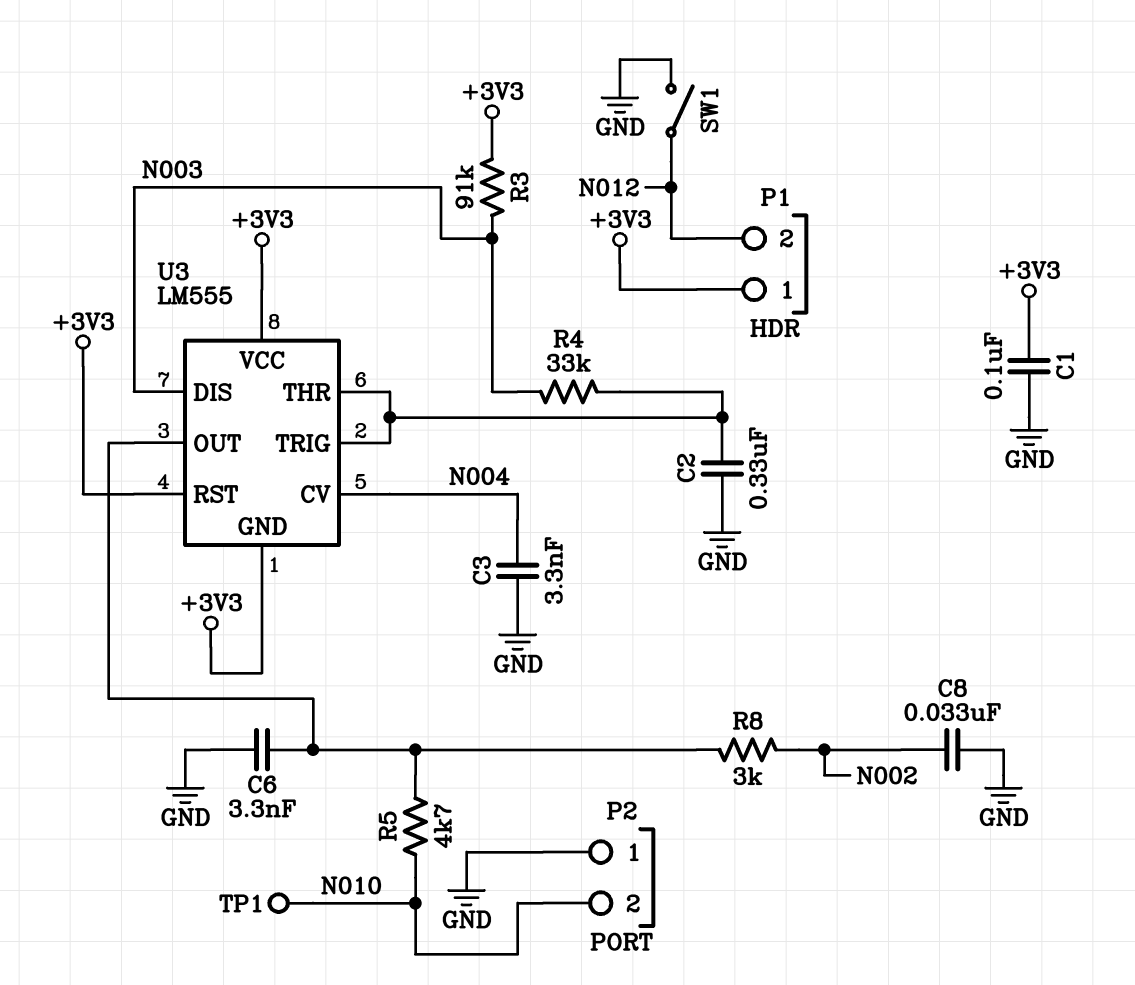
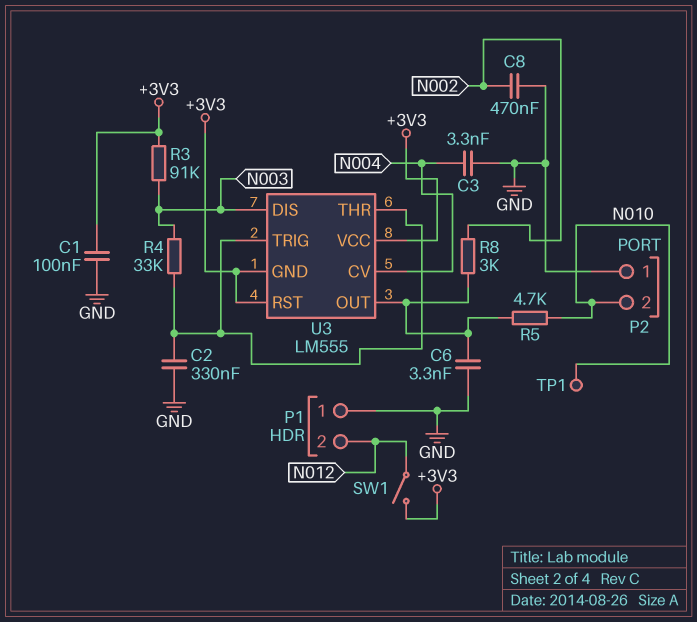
C8: 33nF (GND, N002) -> 470nF (GND, N002)
P1 pin 1: +3V3 -> GND
SW1: switch (GND, N012) -> switch (+3V3, N012)

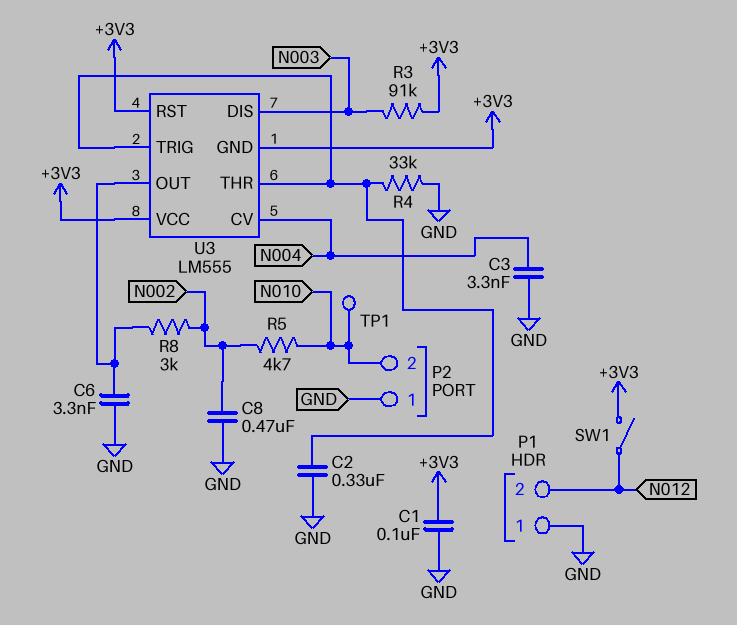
R4: 33k (N003, U3/THR) -> 33k (GND, U3/THR)
R5: 4.7k (N010, U3/OUT) -> 4.7k (N002, N010)

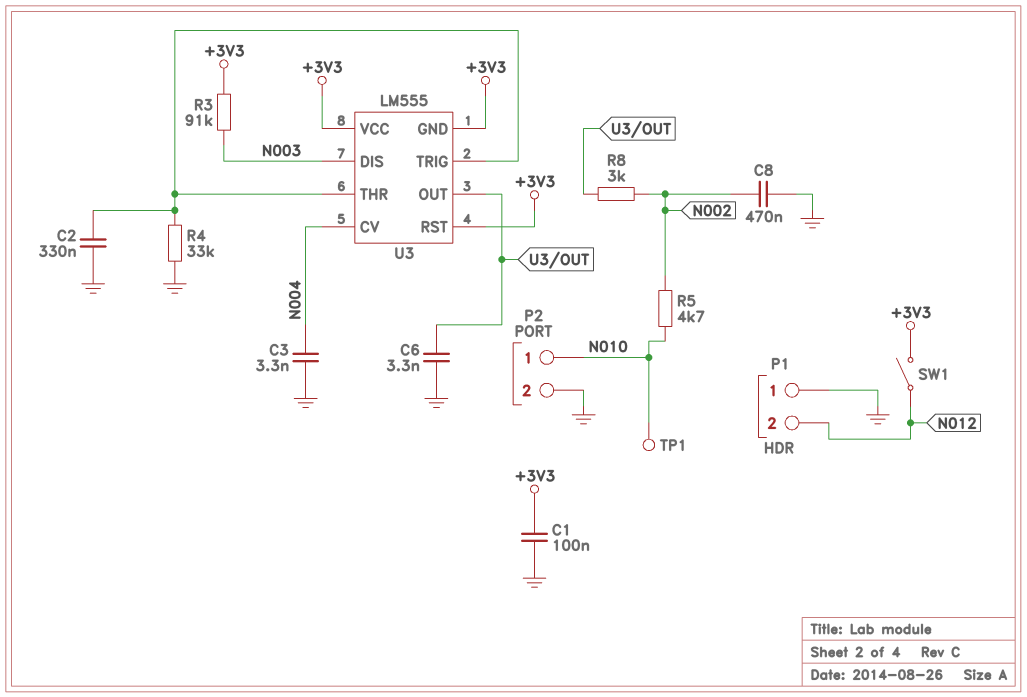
P2 pin 1: GND -> N010
P2 pin 2: N010 -> GND

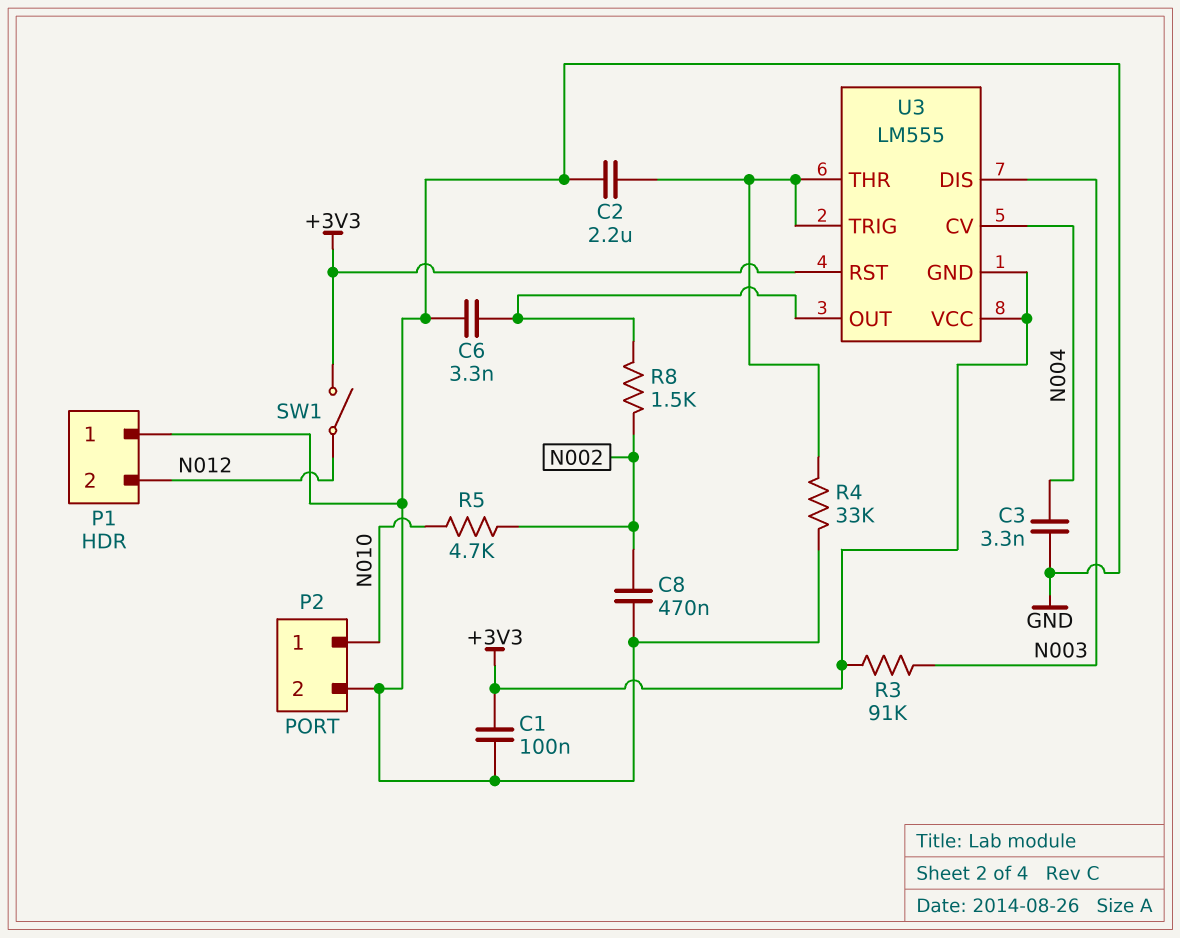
C2: 330nF (GND, U3/THR) -> 2.2uF (GND, U3/THR)
R8: 3k (N002, U3/OUT) -> 1.5k (N002, U3/OUT)
TP1: test point (N010) -> none

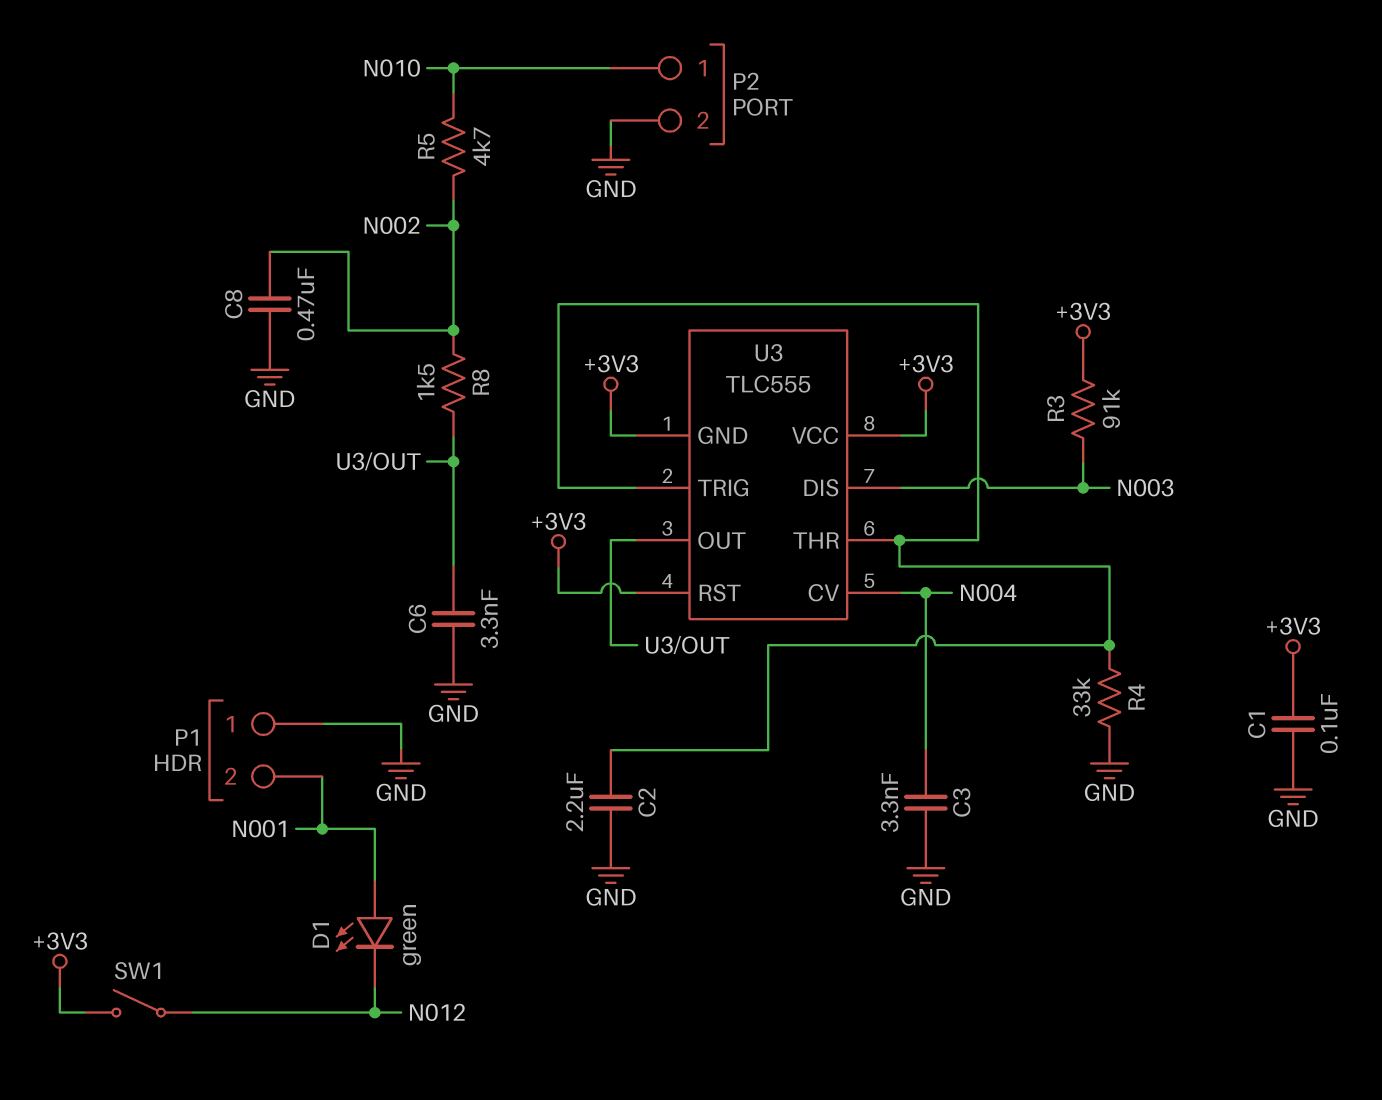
D1: none -> LED green (A N001, K N012)
P1 pin 2: N012 -> N001
U3: LM555 -> TLC555

